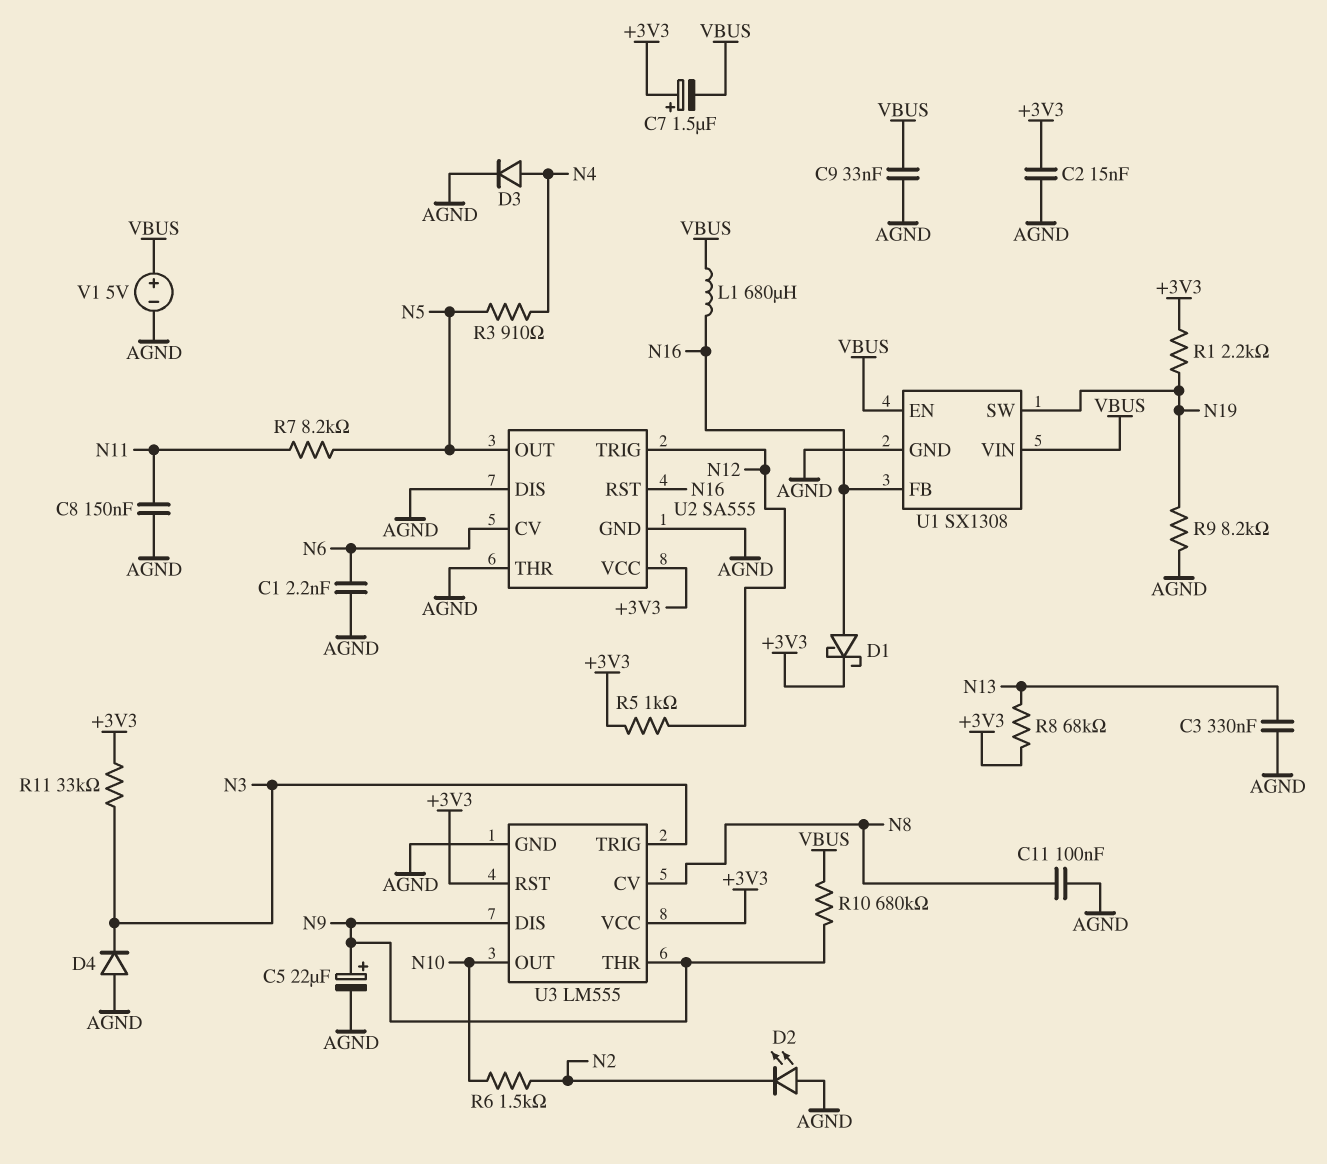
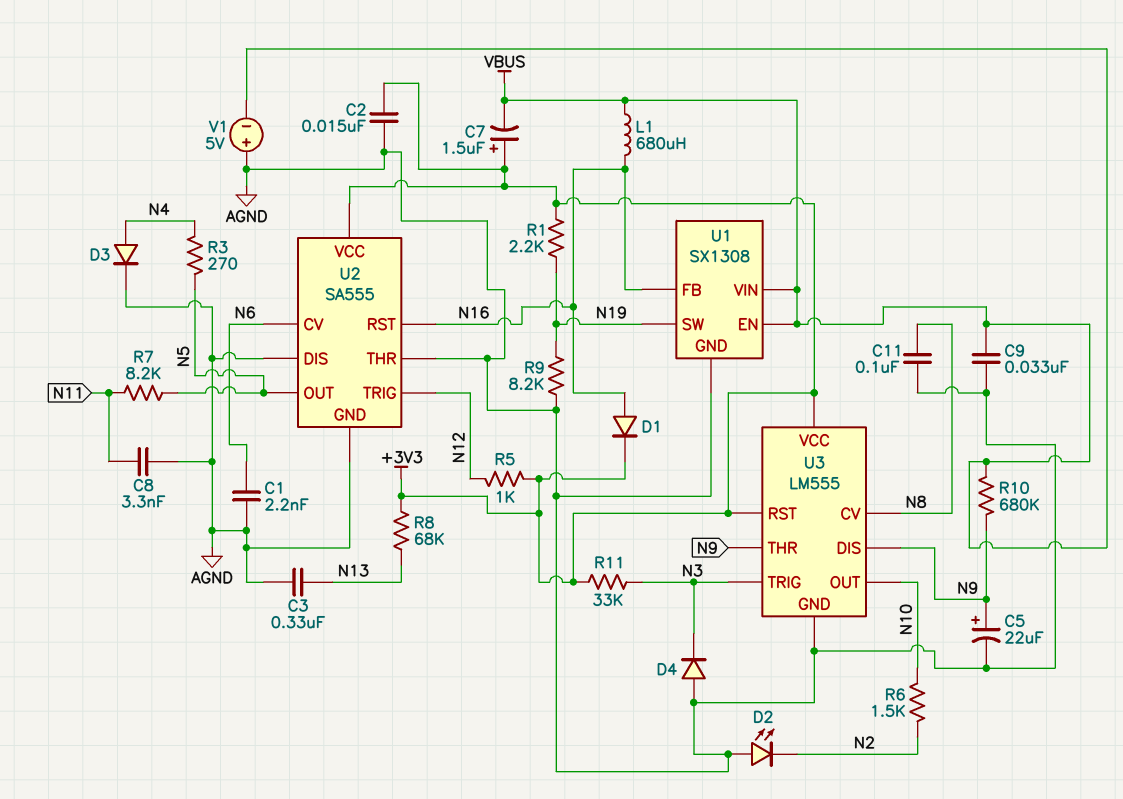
C8: 150nF (AGND, N11) -> 3.3nF (AGND, N11)
D1: schottky (A N16, K +3V3) -> diode (A N16, K +3V3)
R3: 910 (N4, N5) -> 270 (N4, N5)
V1: 5V (plus VBUS, minus AGND) -> 5V (plus AGND, minus VBUS)

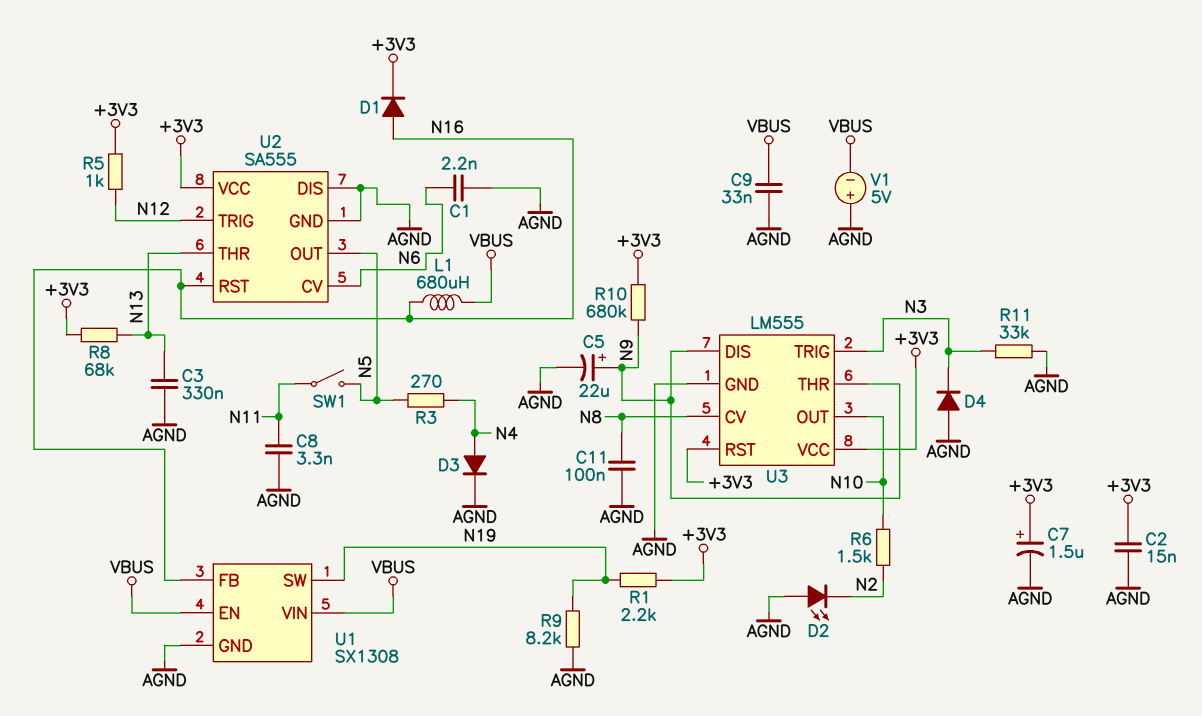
C7: 1.5uF (plus +3V3, minus VBUS) -> 1.5uF (plus +3V3, minus AGND)
R7: 8.2k (N5, N11) -> none
R10: 680k (N9, VBUS) -> 680k (+3V3, N9)
R11: 33k (+3V3, N3) -> 33k (AGND, N3)
SW1: none -> switch (N5, N11)
U2 pin THR: AGND -> N13

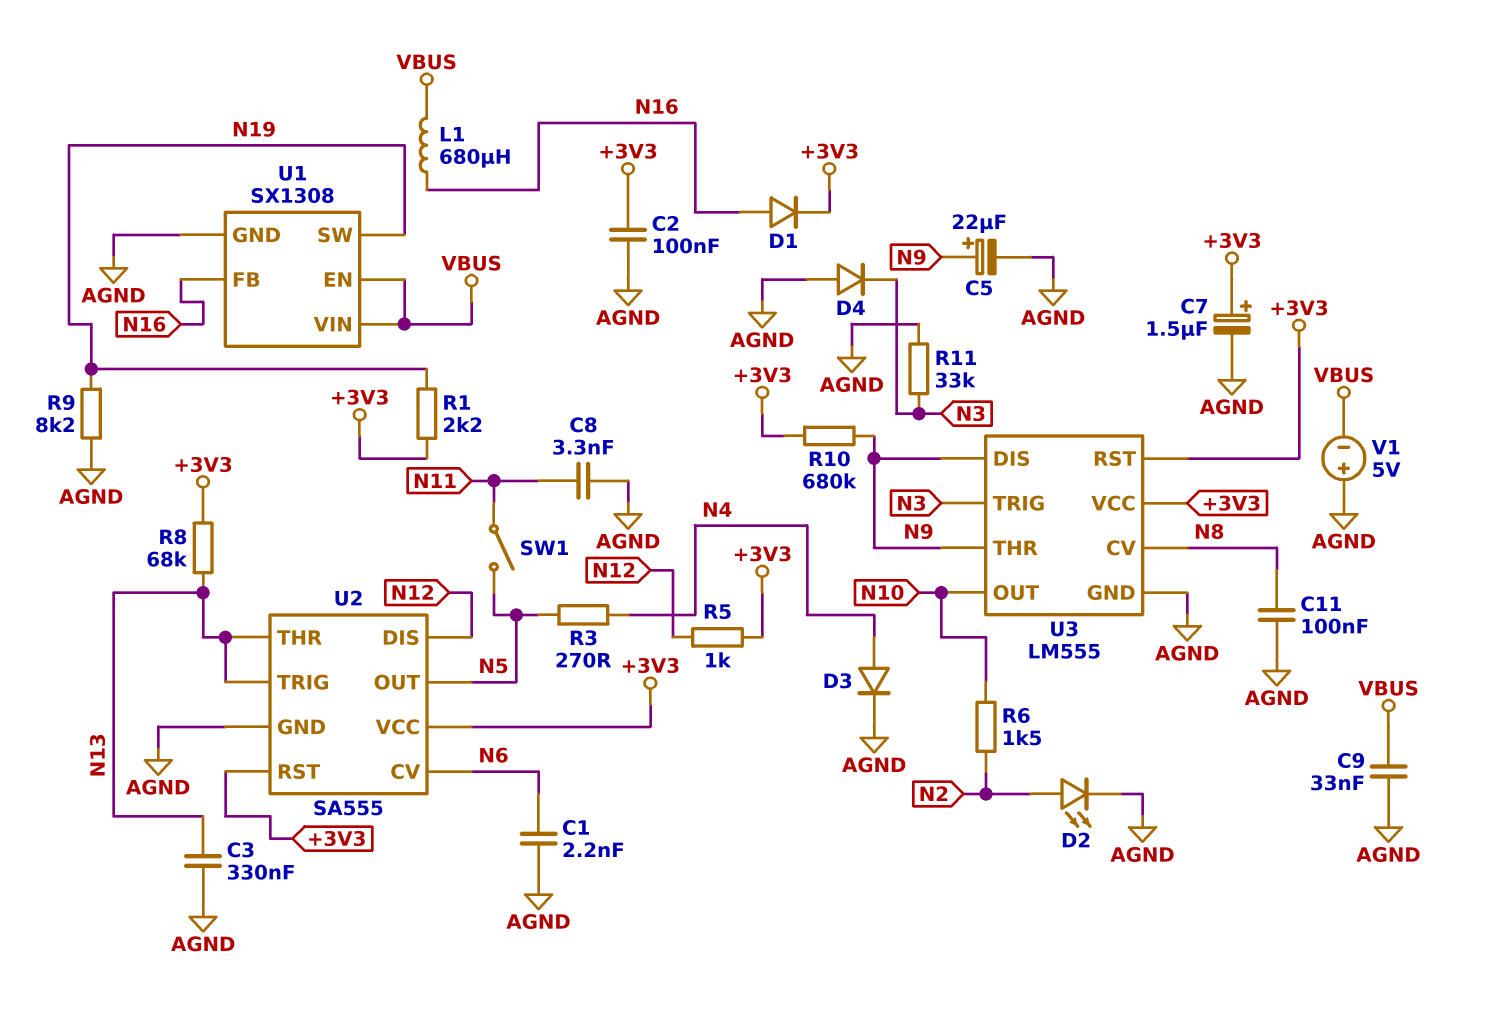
C2: 15nF (+3V3, AGND) -> 100nF (+3V3, AGND)
D2: LED (A AGND, K N2) -> LED (A N2, K AGND)
U2 pin DIS: AGND -> N12
U2 pin RST: N16 -> +3V3
U2 pin TRIG: N12 -> N13

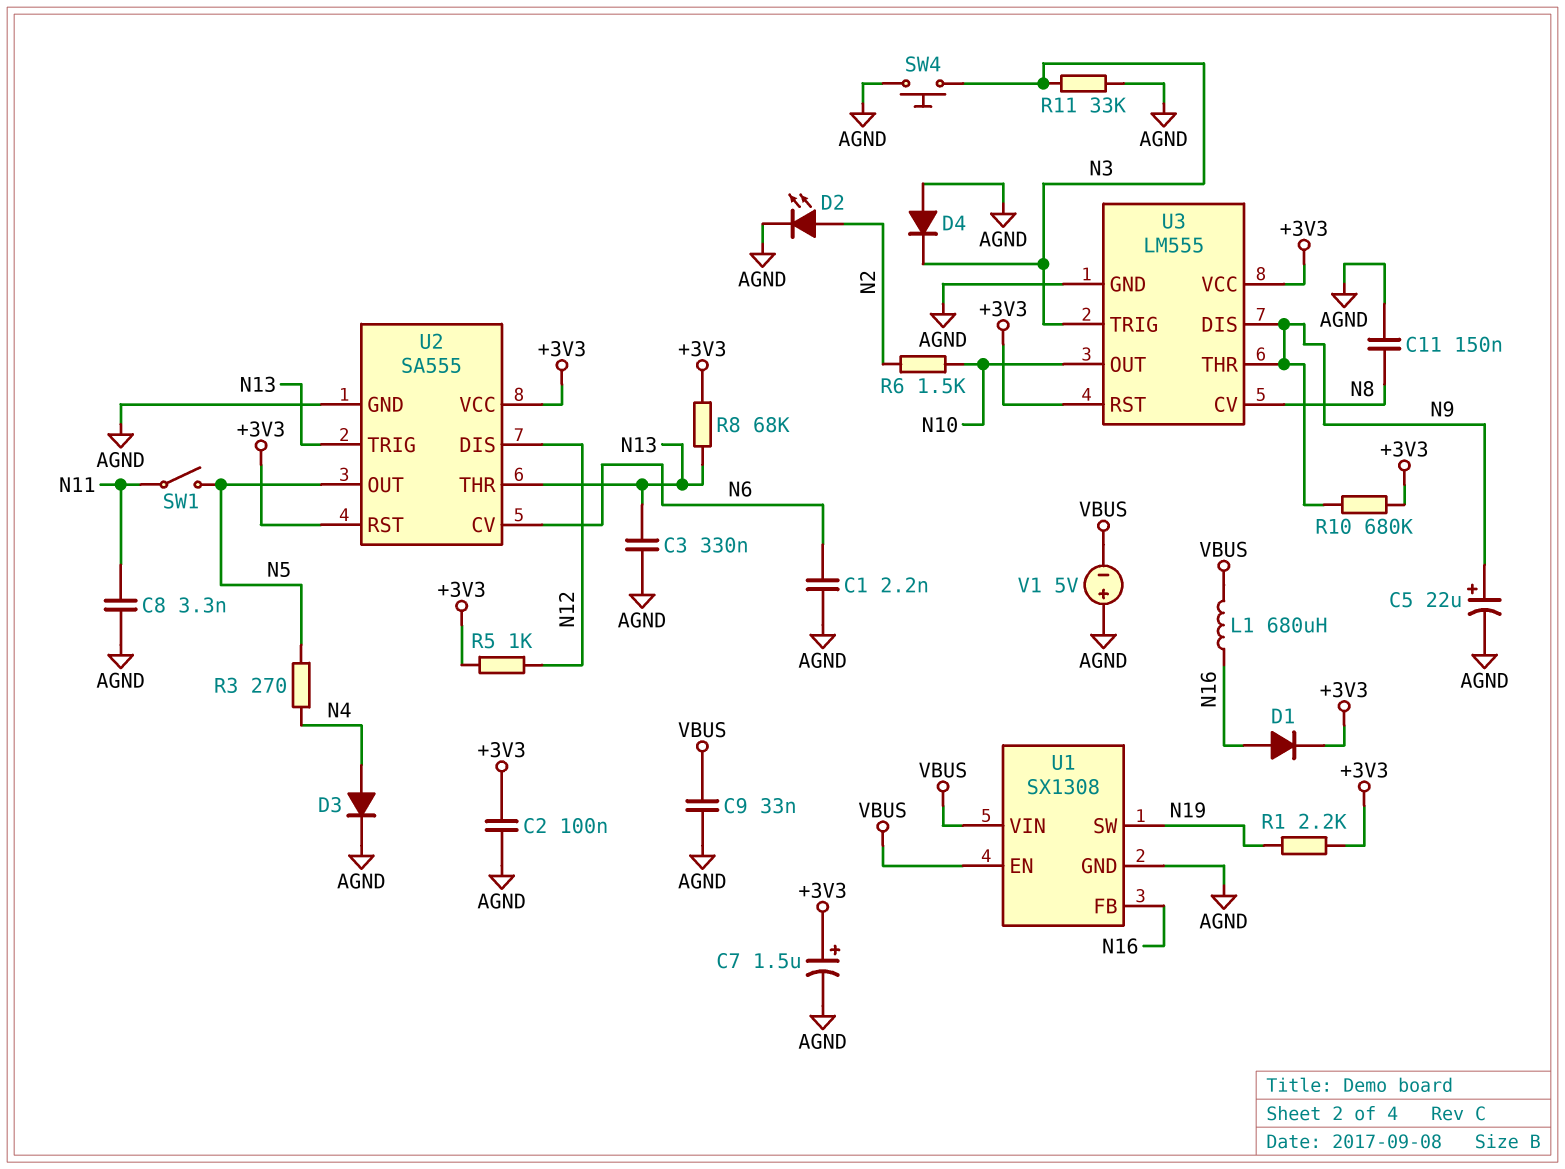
C11: 100nF (AGND, N8) -> 150nF (AGND, N8)
R9: 8.2k (AGND, N19) -> none
SW4: none -> button (AGND, N3)

